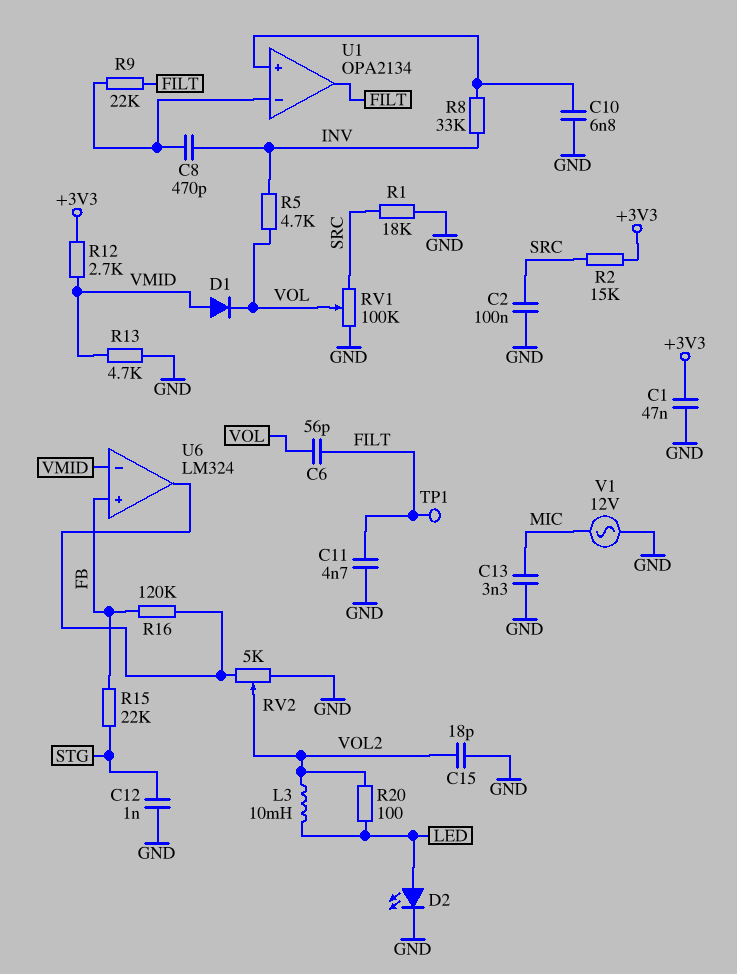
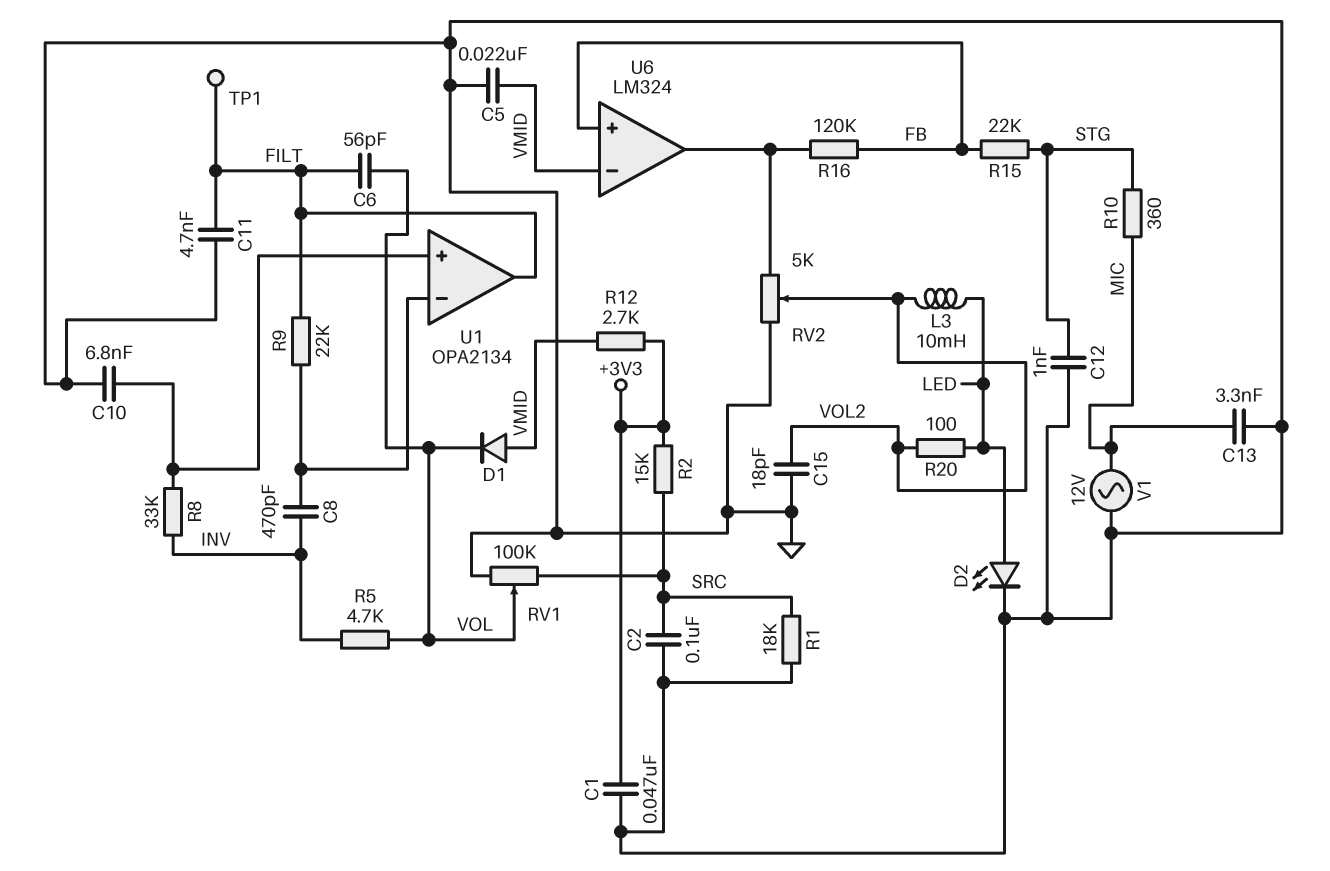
C5: none -> 22nF (GND, VMID)
R10: none -> 360 (MIC, STG)
R13: 4.7k (GND, VMID) -> none

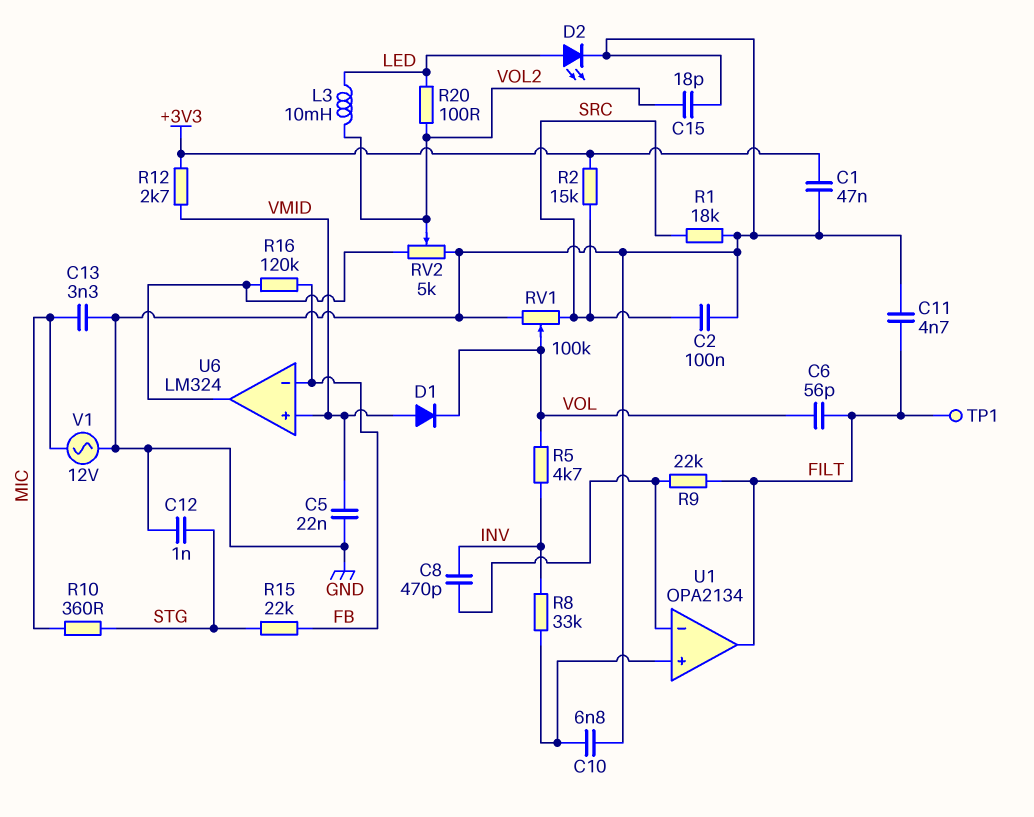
U6 pin in+: FB -> VMID
U6 pin in-: VMID -> FB

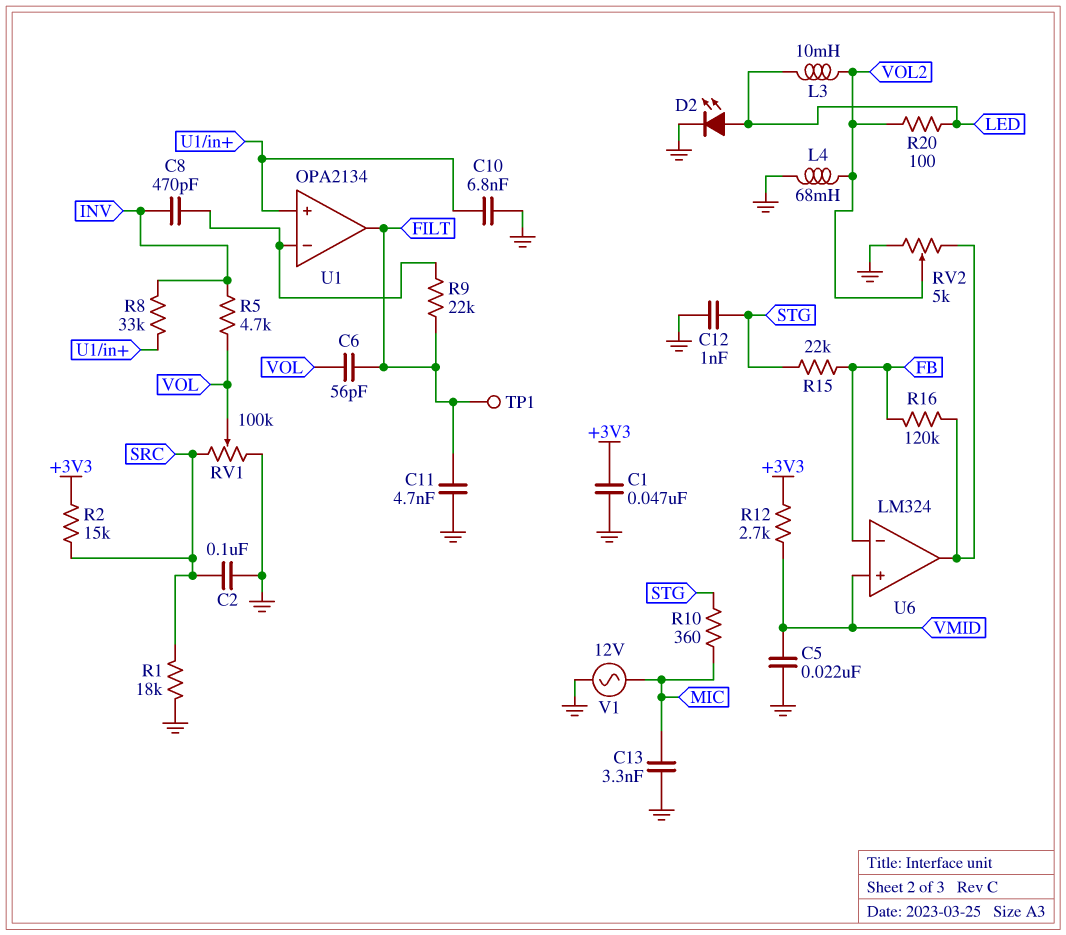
C15: 18pF (GND, VOL2) -> none
D1: diode (A VMID, K VOL) -> none
L4: none -> 68mH (GND, VOL2)

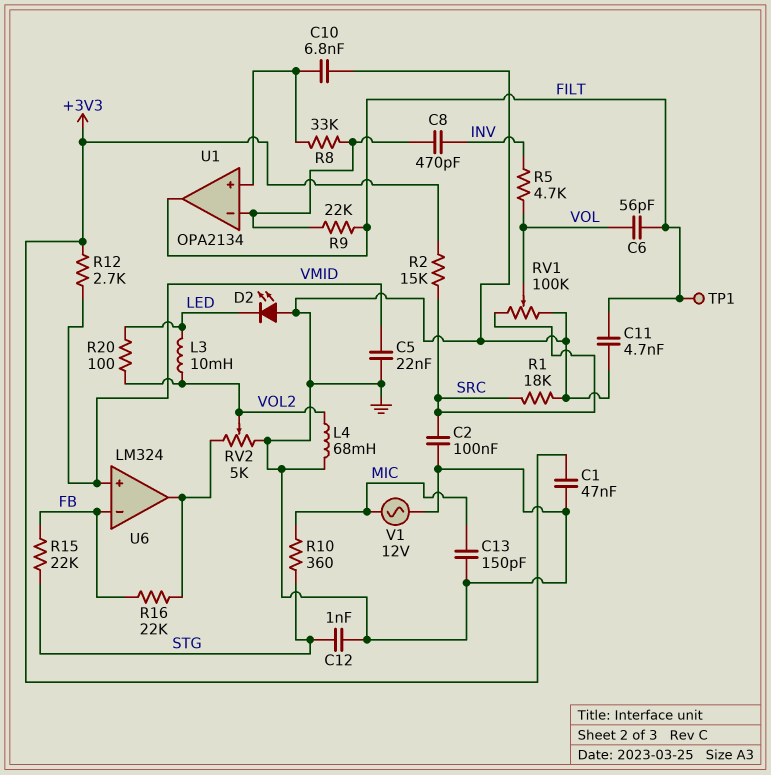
C13: 3.3nF (GND, MIC) -> 150pF (GND, MIC)
D2: LED (A LED, K GND) -> LED (A GND, K LED)
R8: 33k (INV, U1/in+) -> 33k (U1/in+, U1/in-)
R16: 120k (FB, U6/out) -> 22k (FB, U6/out)

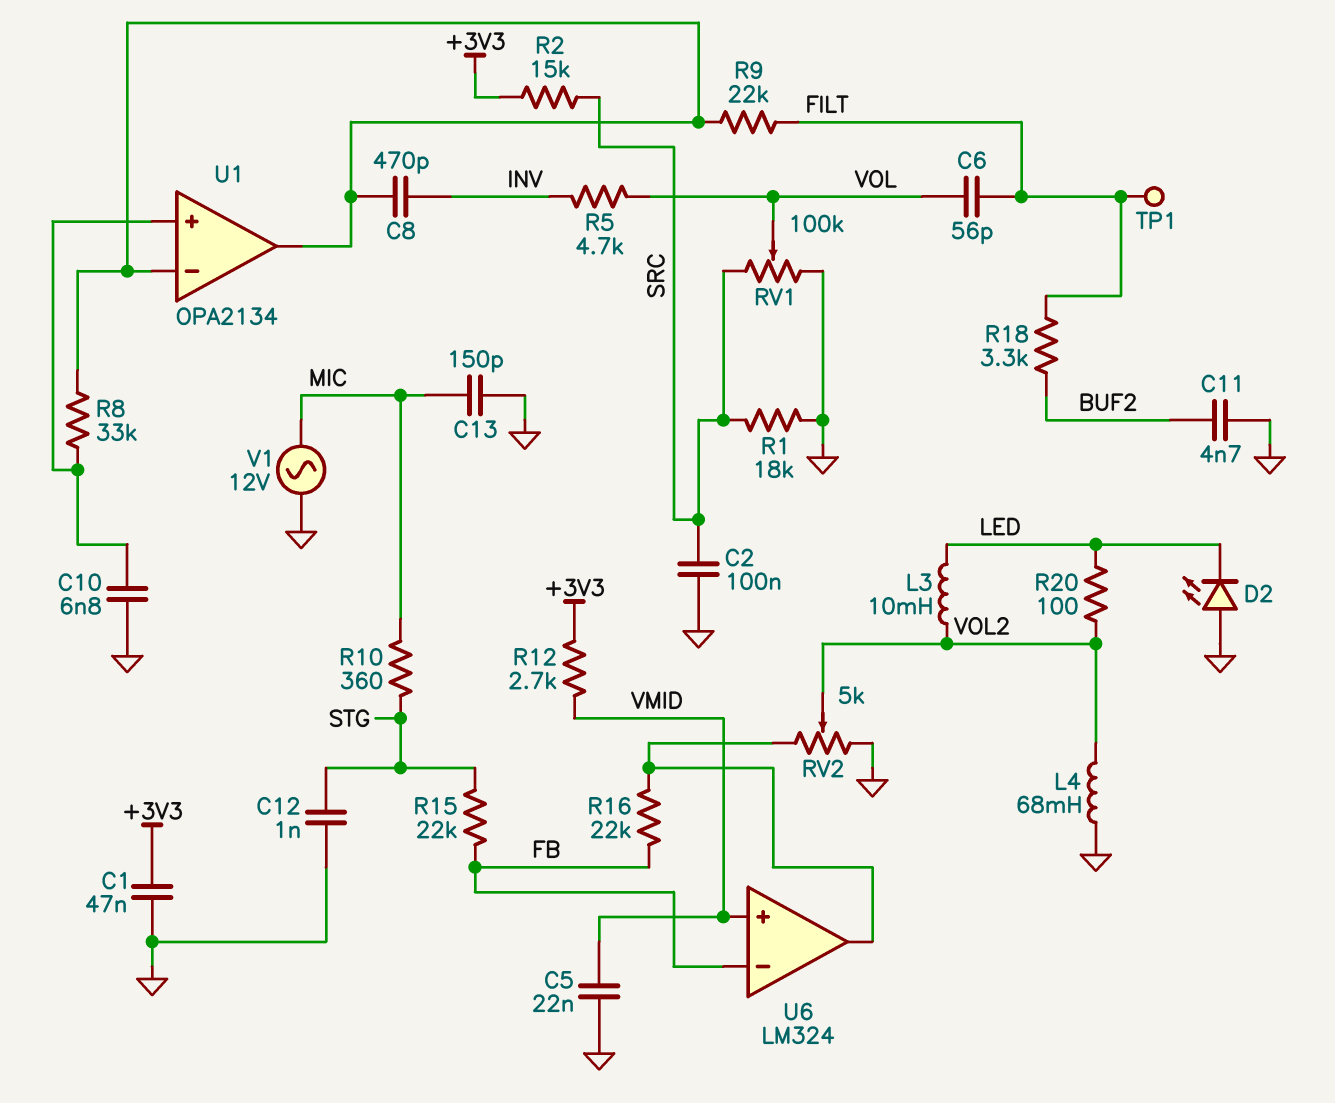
C11: 4.7nF (FILT, GND) -> 4.7nF (BUF2, GND)
R18: none -> 3.3k (BUF2, FILT)
U1 pin out: FILT -> U1/in-

